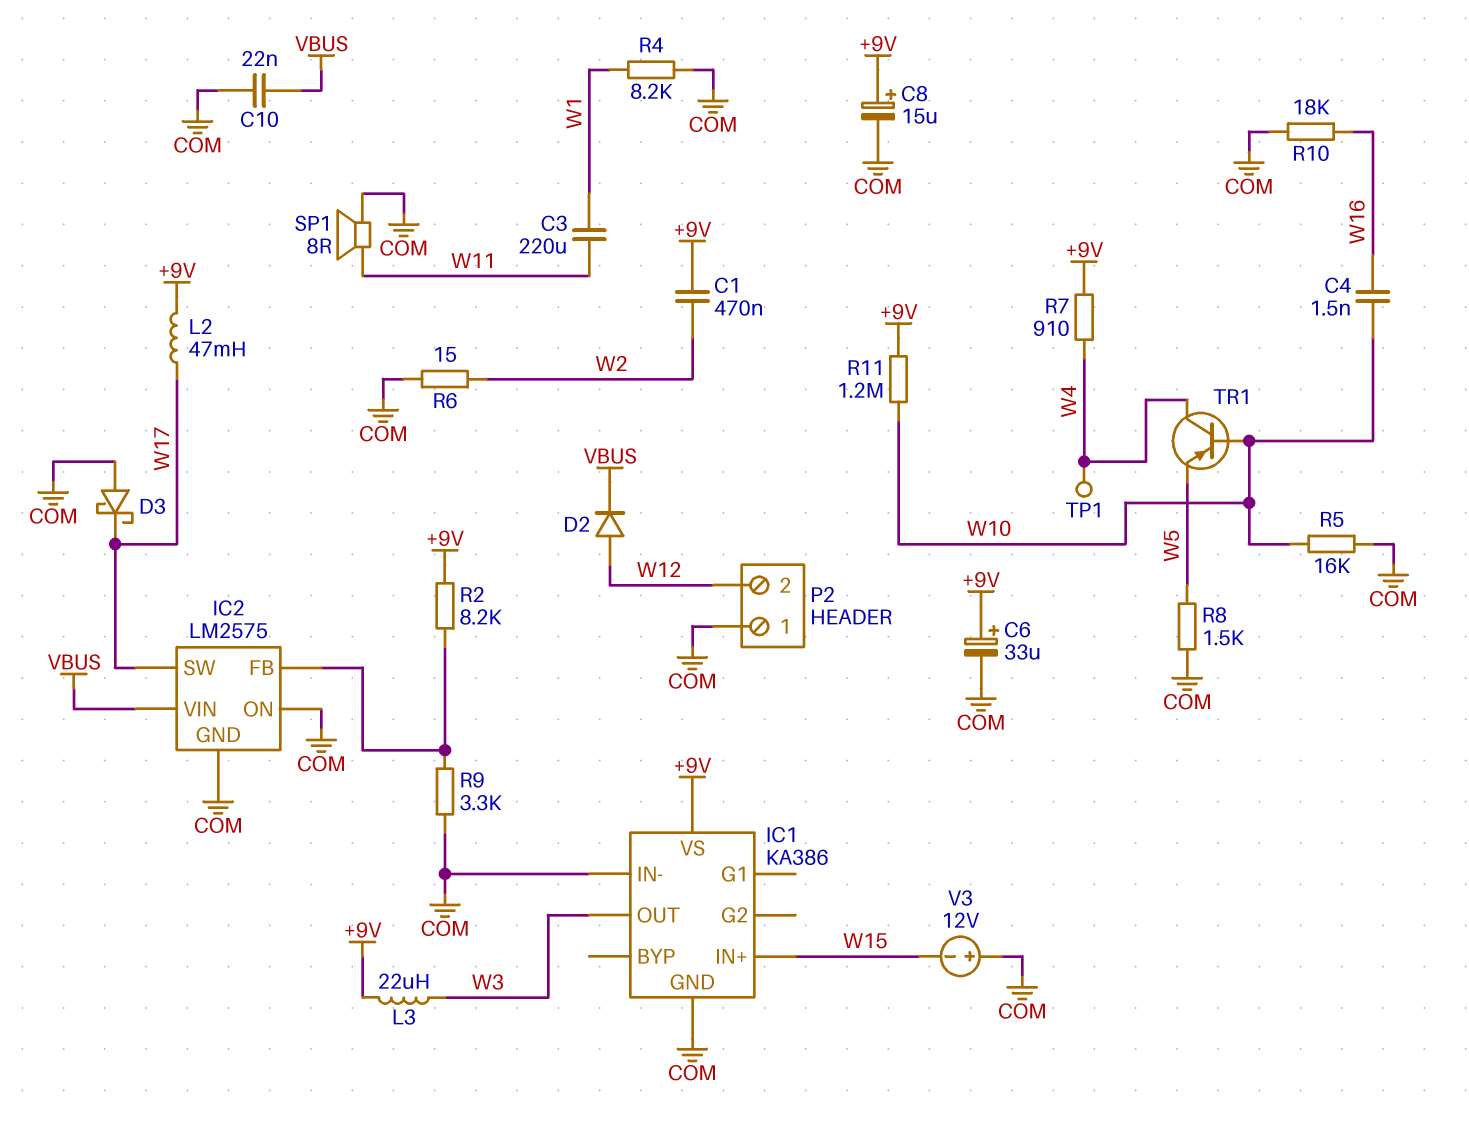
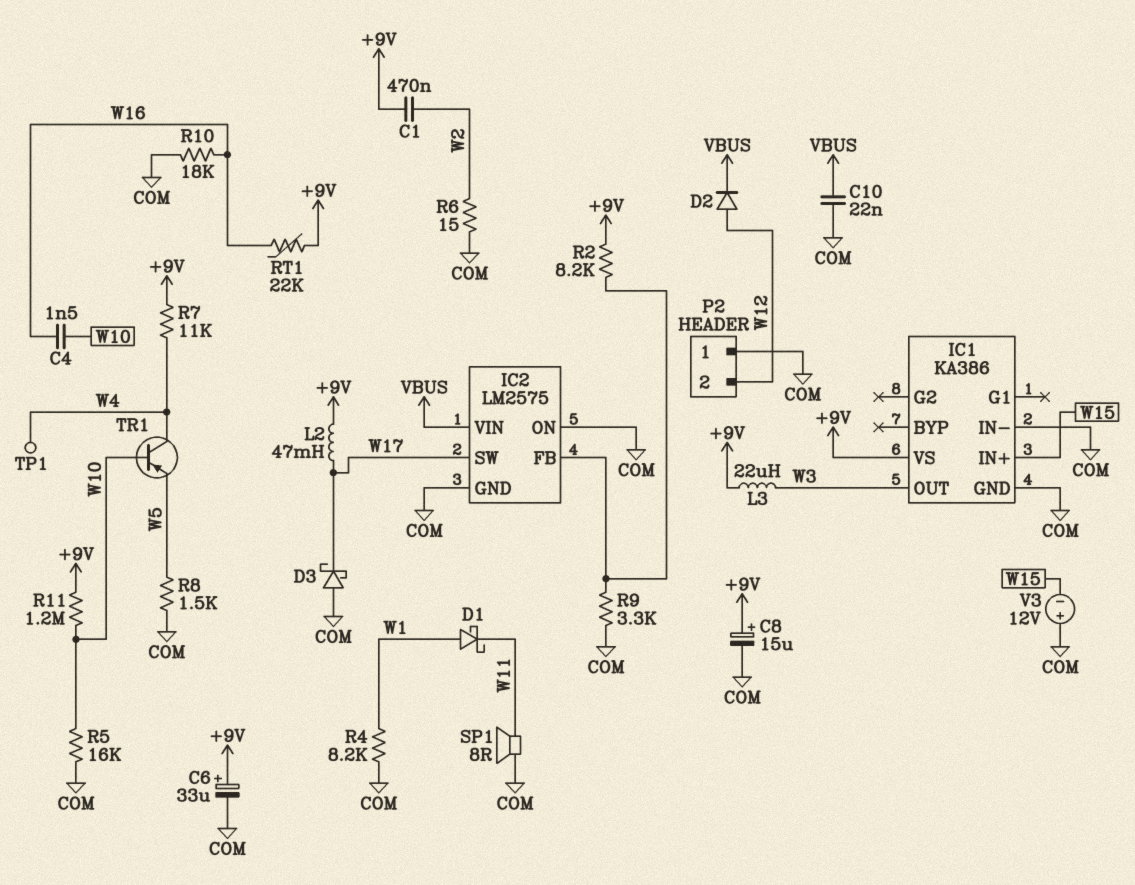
C3: 220uF (W1, W11) -> none
D1: none -> schottky (A W1, K W11)
R7: 910 (+9V, W4) -> 11k (+9V, W4)
RT1: none -> 22k (+9V, W16)

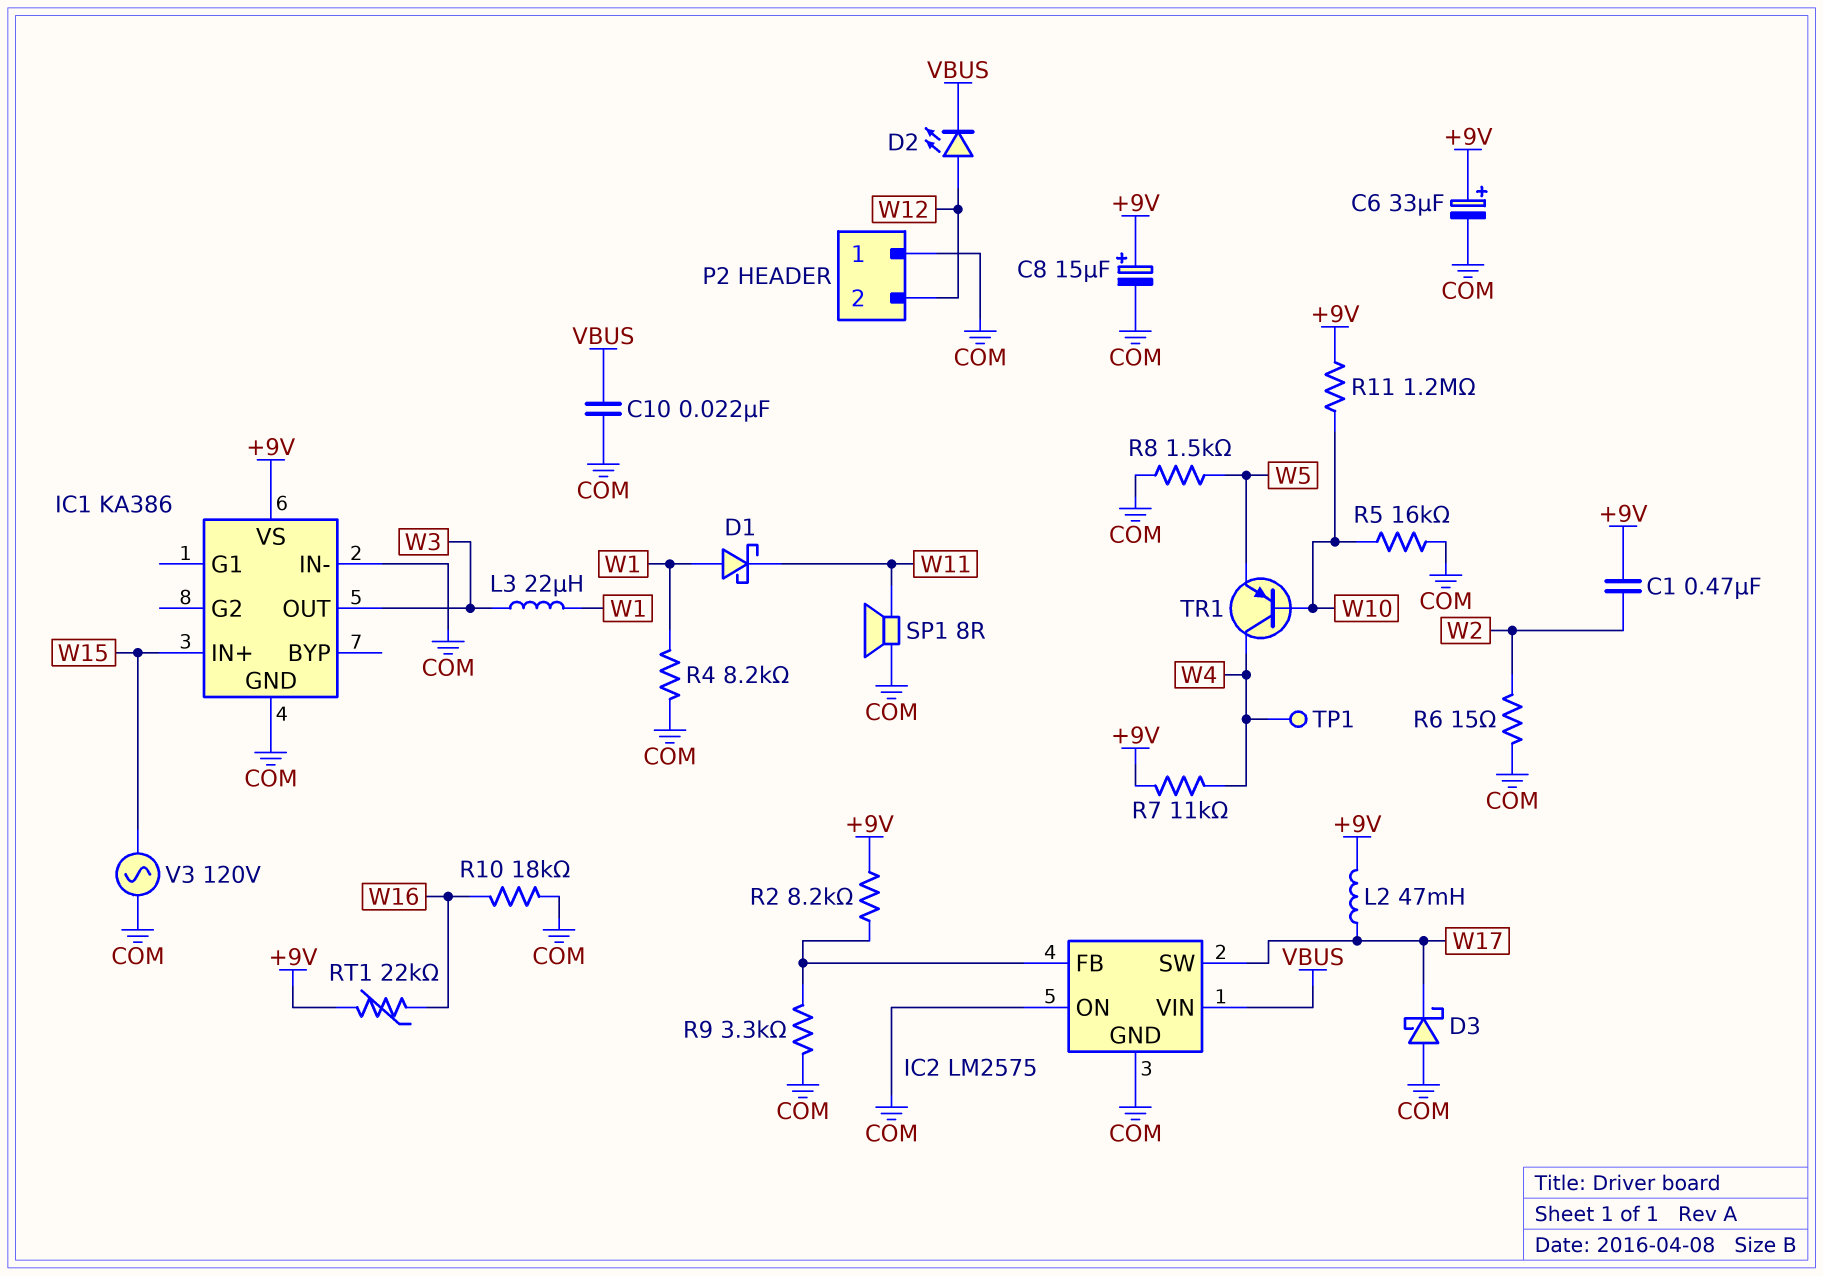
C4: 1.5nF (W10, W16) -> none
D2: diode (A W12, K VBUS) -> LED (A W12, K VBUS)
L3: 22uH (+9V, W3) -> 22uH (W1, W3)
V3: 12V (plus COM, minus W15) -> AC 120V (COM, W15)

